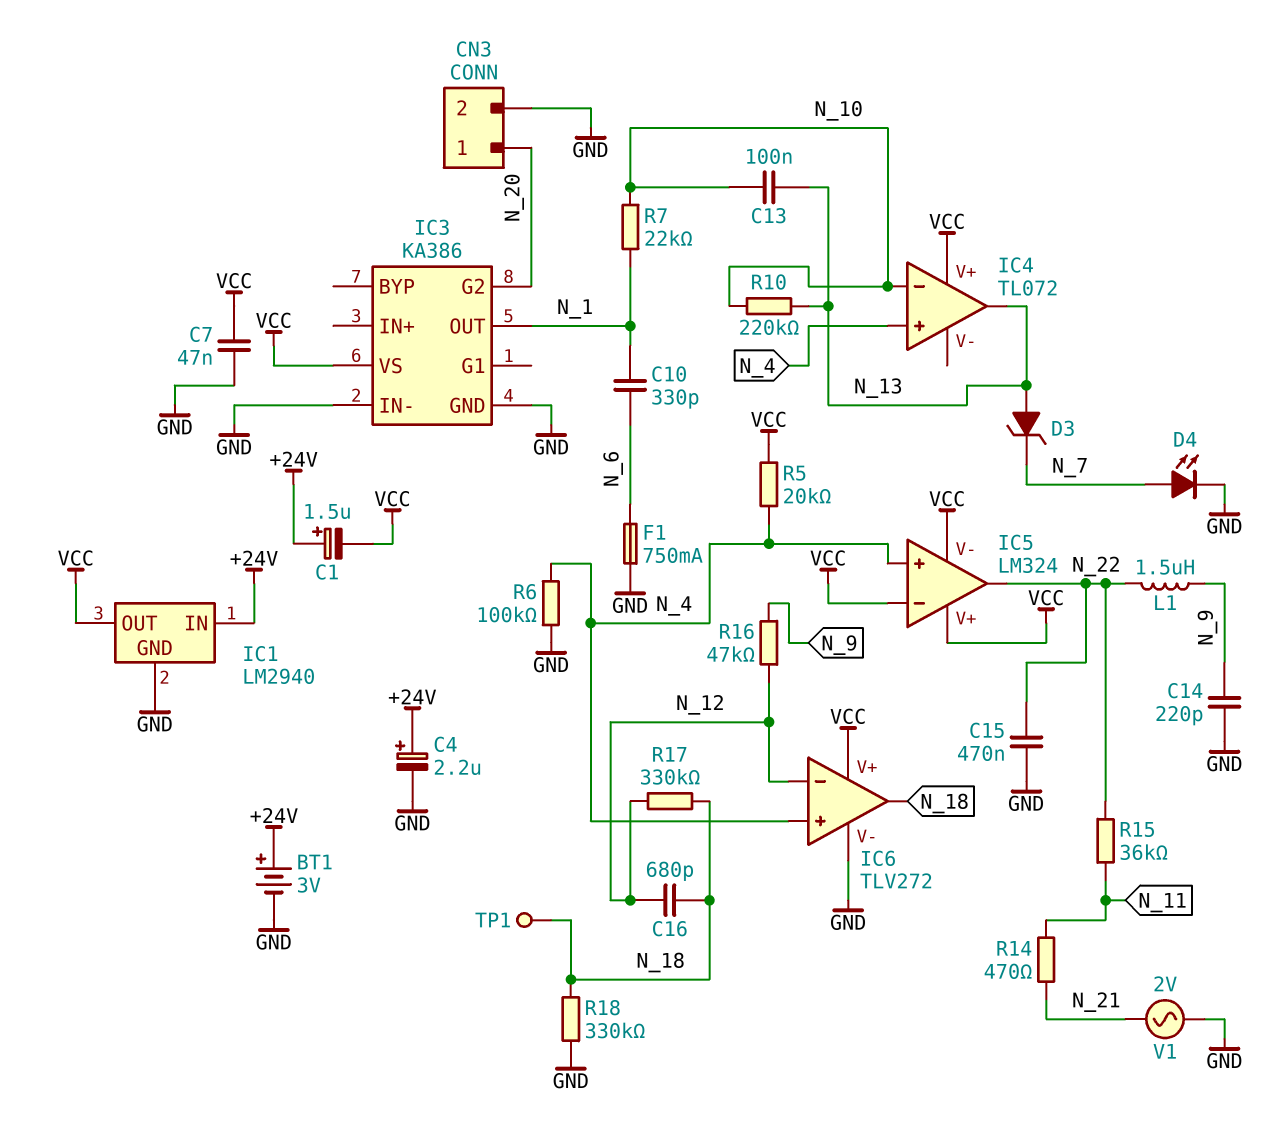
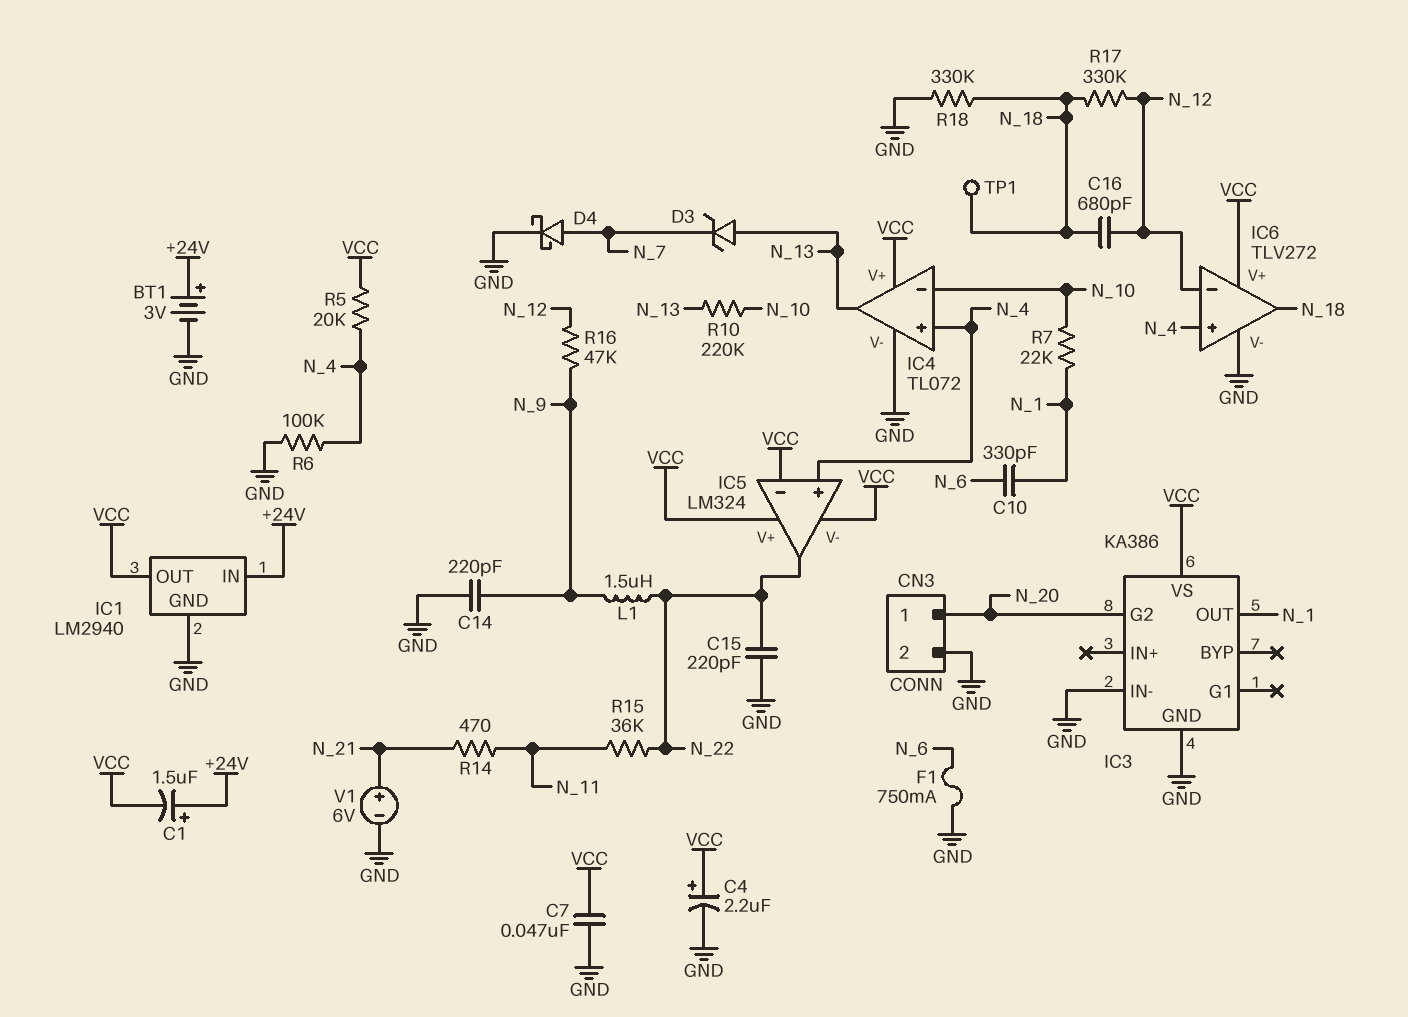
C4: 2.2uF (plus +24V, minus GND) -> 2.2uF (plus VCC, minus GND)
C13: 100nF (N_10, N_13) -> none
C15: 470nF (GND, N_22) -> 220pF (GND, N_22)
D4: LED (A N_7, K GND) -> schottky (A N_7, K GND)
IC4 pin V-: none -> GND
V1: AC 2V (GND, N_21) -> 6V (plus N_21, minus GND)

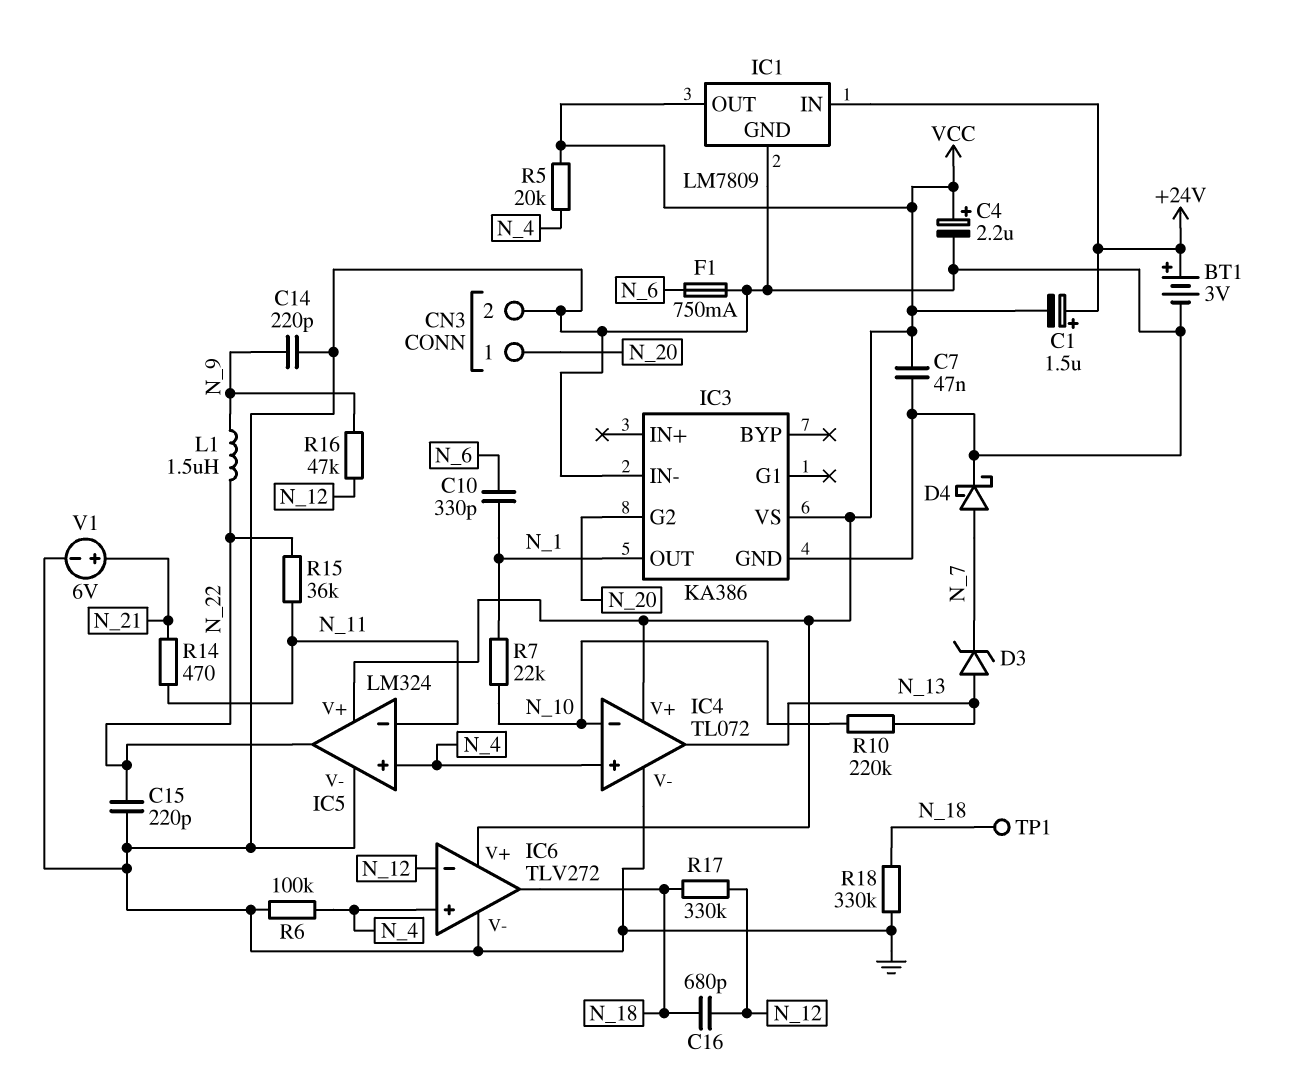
IC1: LM2940 -> LM7809
IC5 pin V-: VCC -> GND
IC5 pin in-: VCC -> N_11

